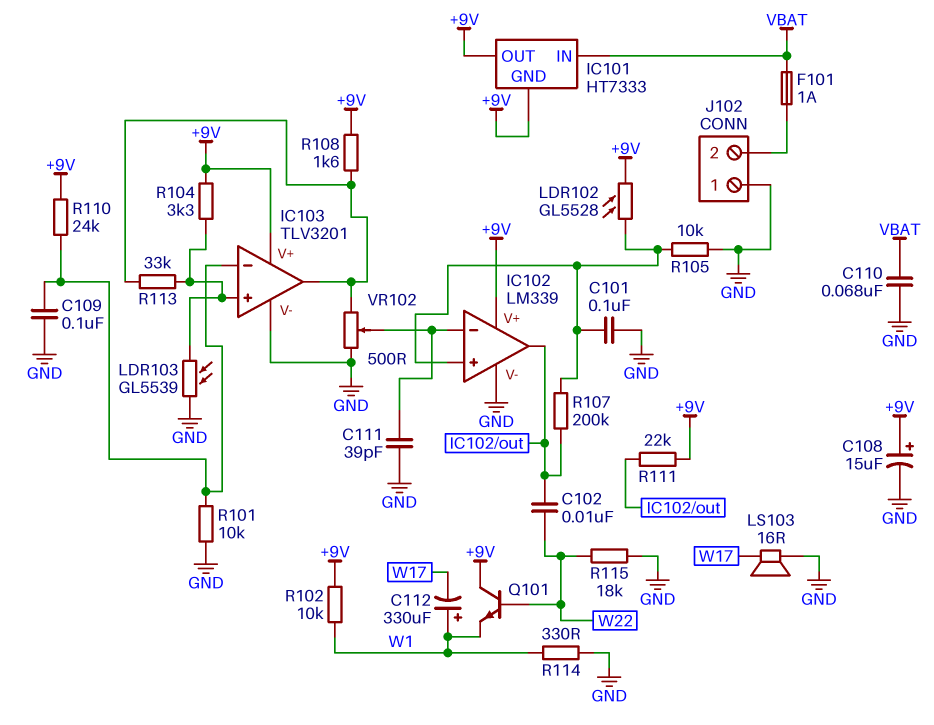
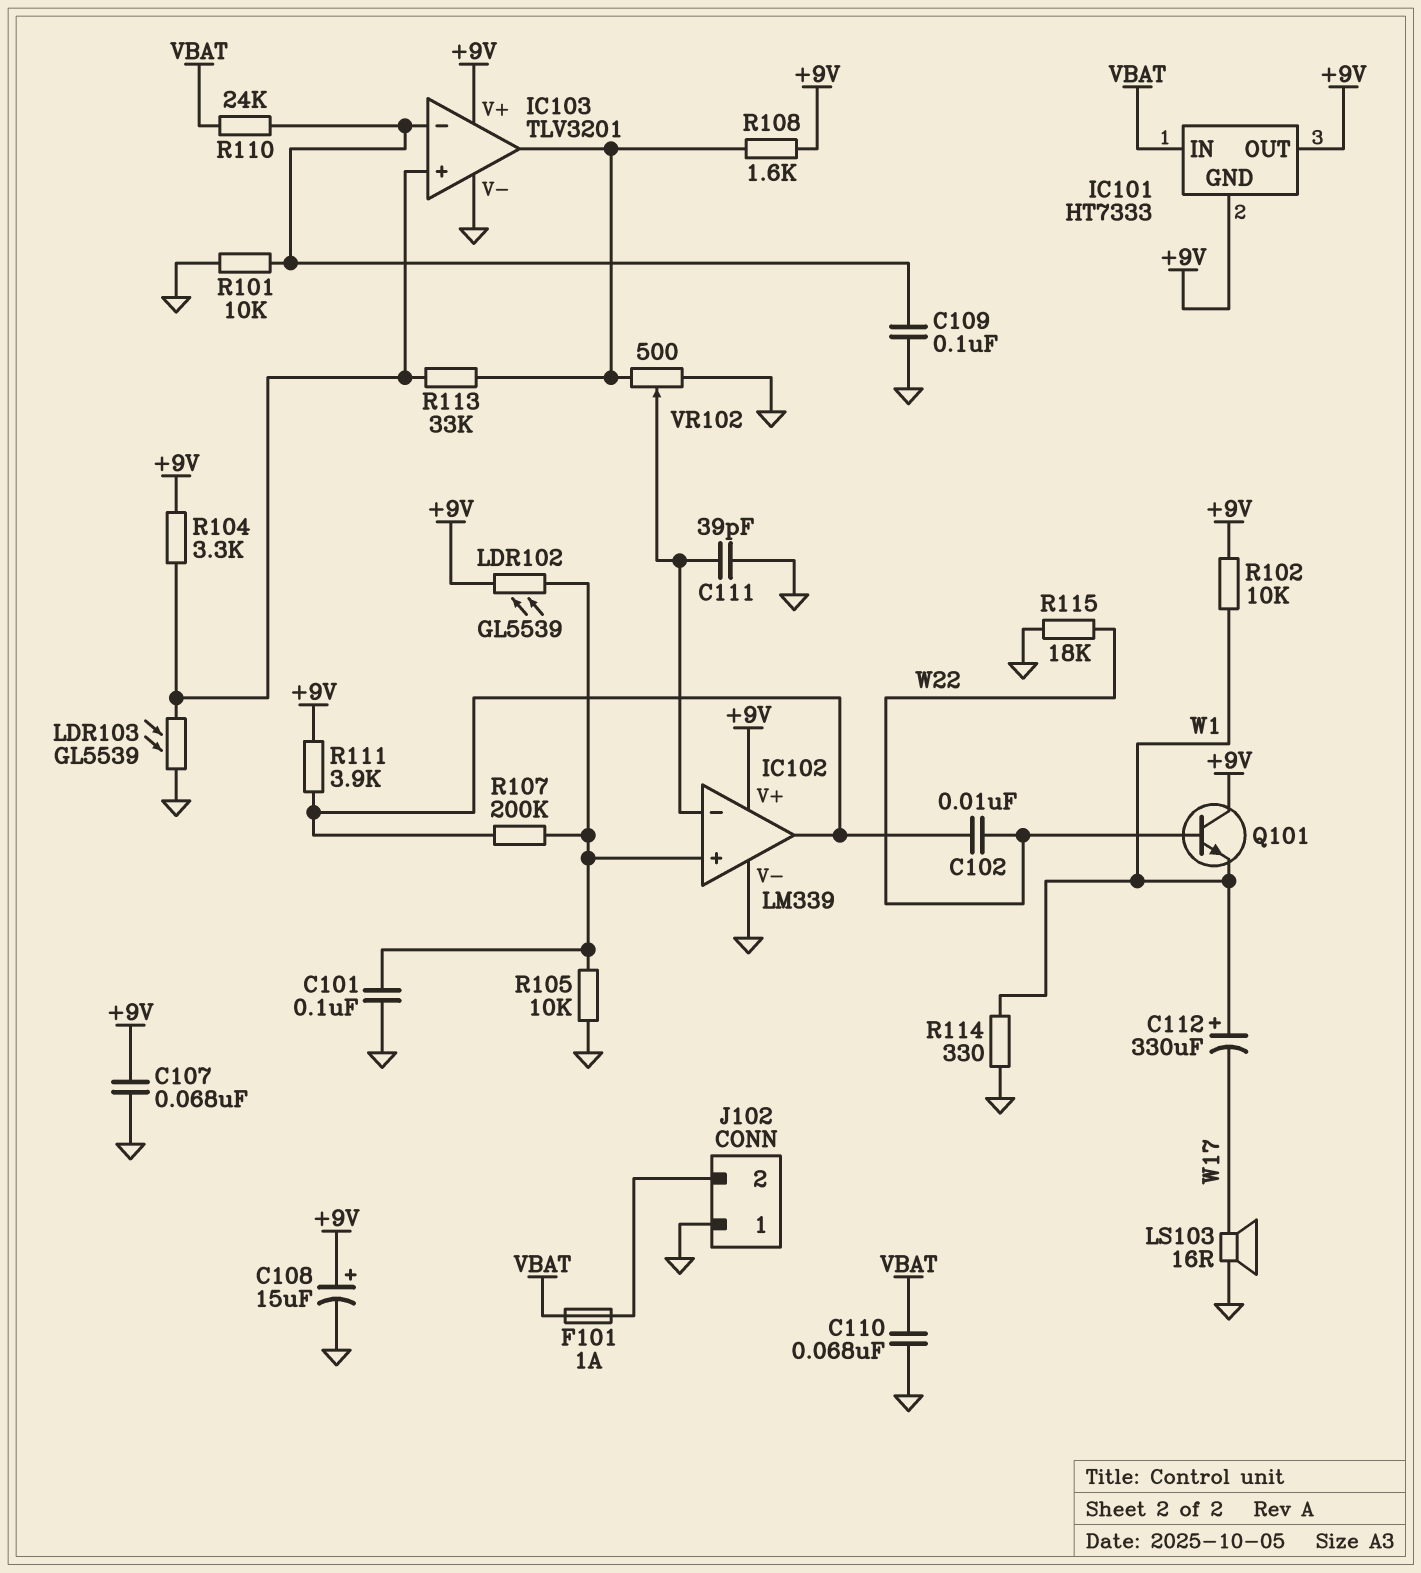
C107: none -> 68nF (+9V, GND)
LDR102: GL5528 (+9V, IC102/in+) -> GL5539 (+9V, IC102/in+)
R110: 24k (+9V, IC103/in-) -> 24k (IC103/in-, VBAT)
R111: 22k (+9V, IC102/out) -> 3.9k (+9V, IC102/out)

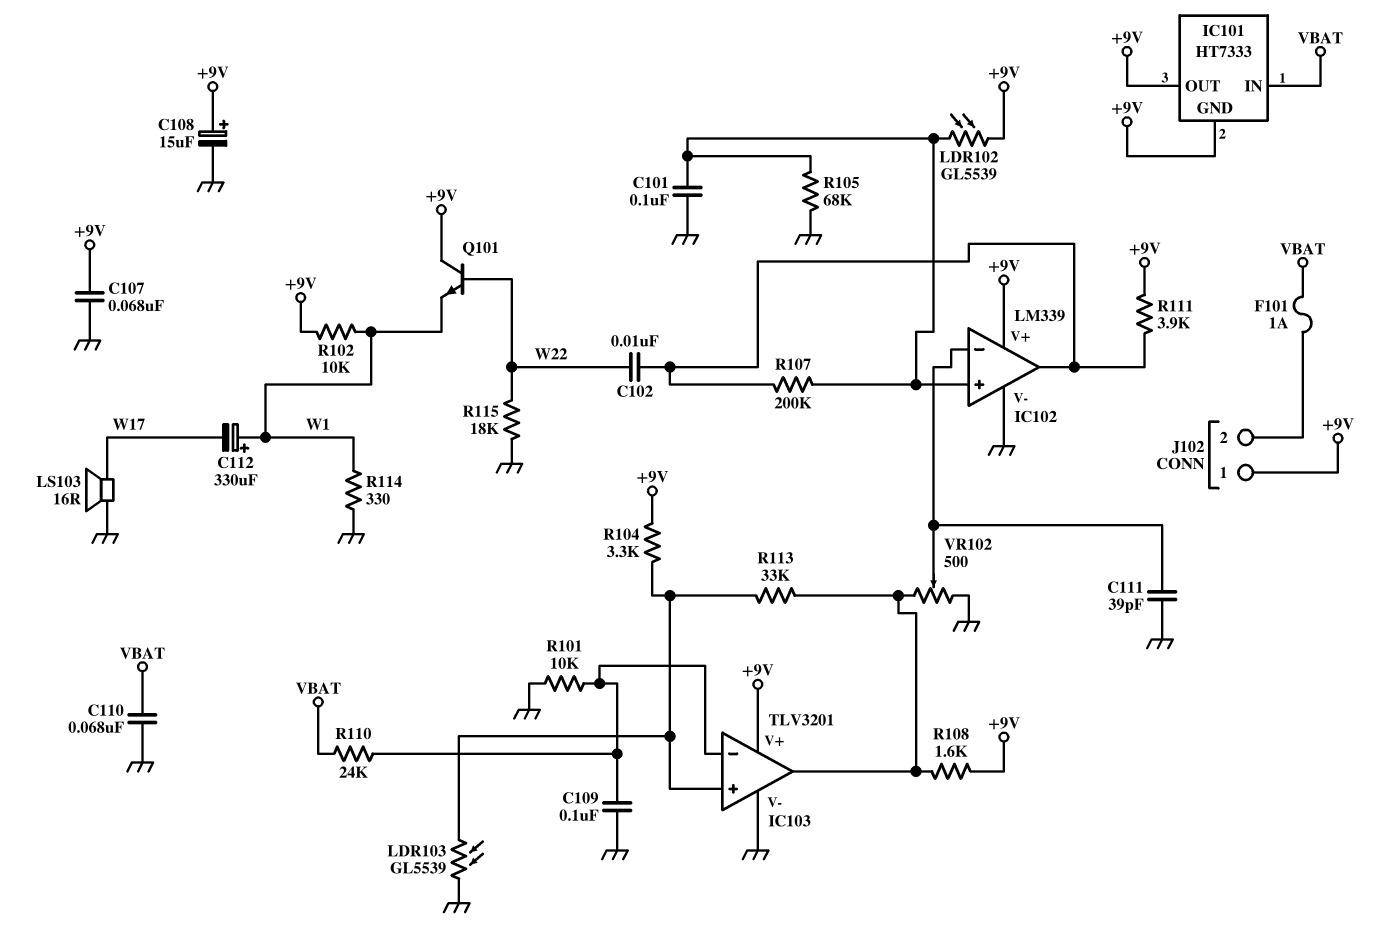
J102 pin 1: GND -> +9V
R105: 10k (GND, IC102/in+) -> 68k (GND, IC102/in+)

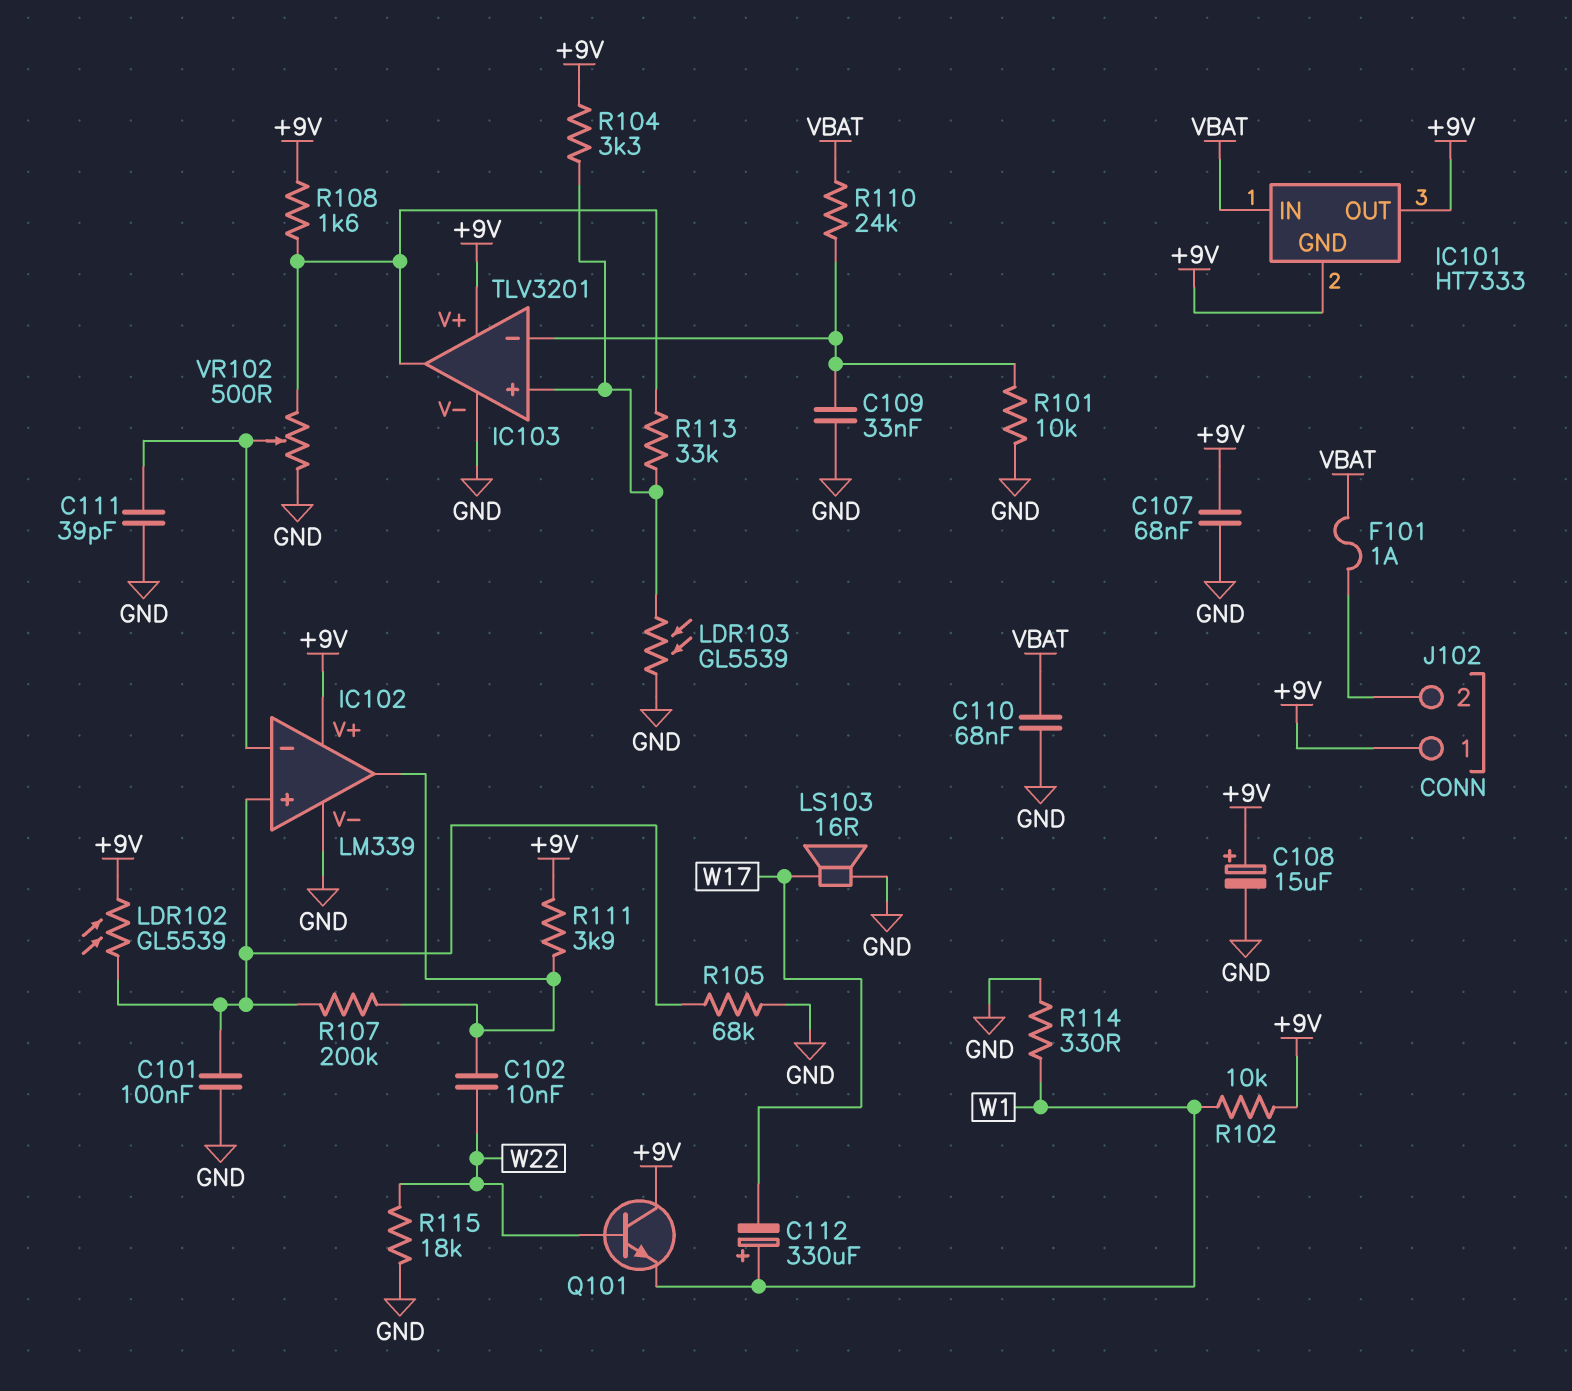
C109: 100nF (GND, IC103/in-) -> 33nF (GND, IC103/in-)

